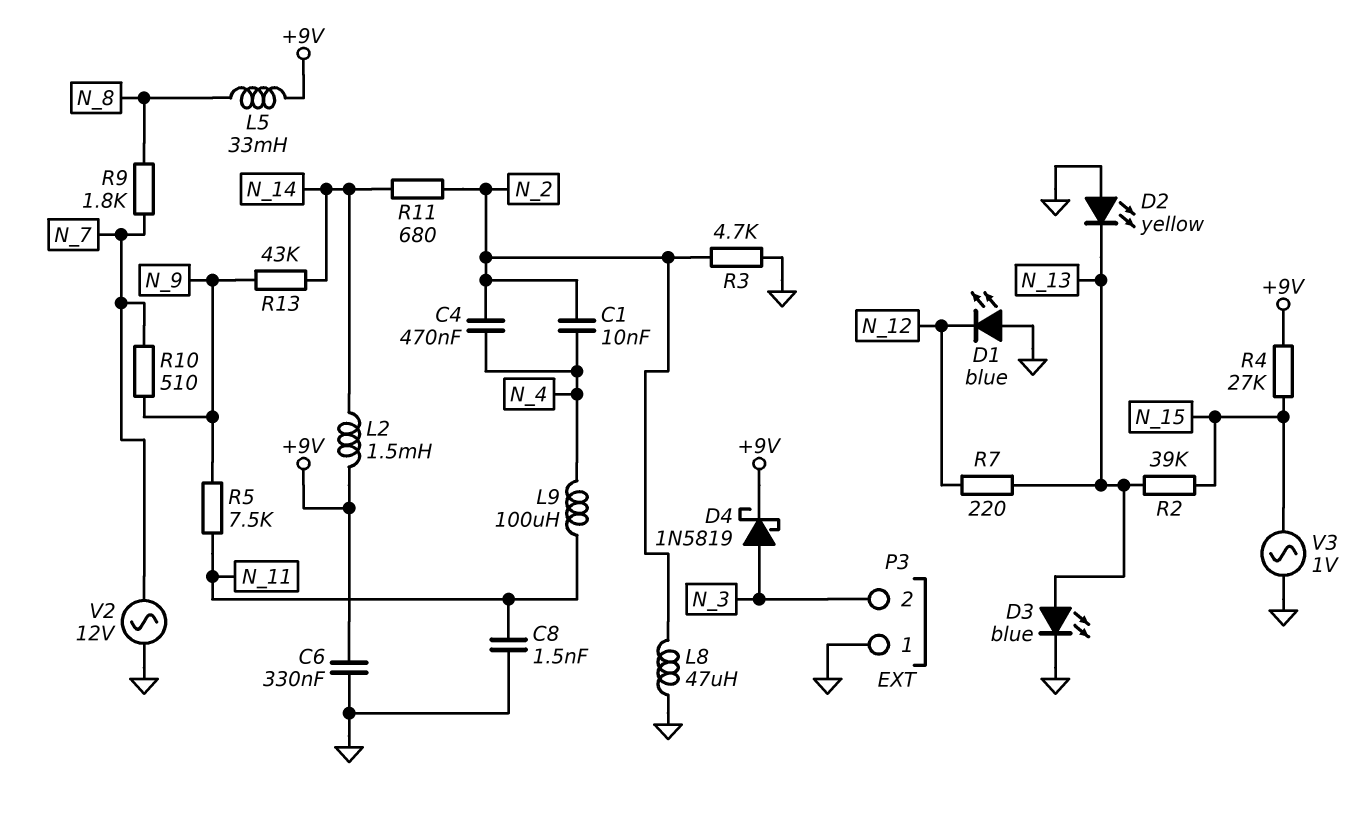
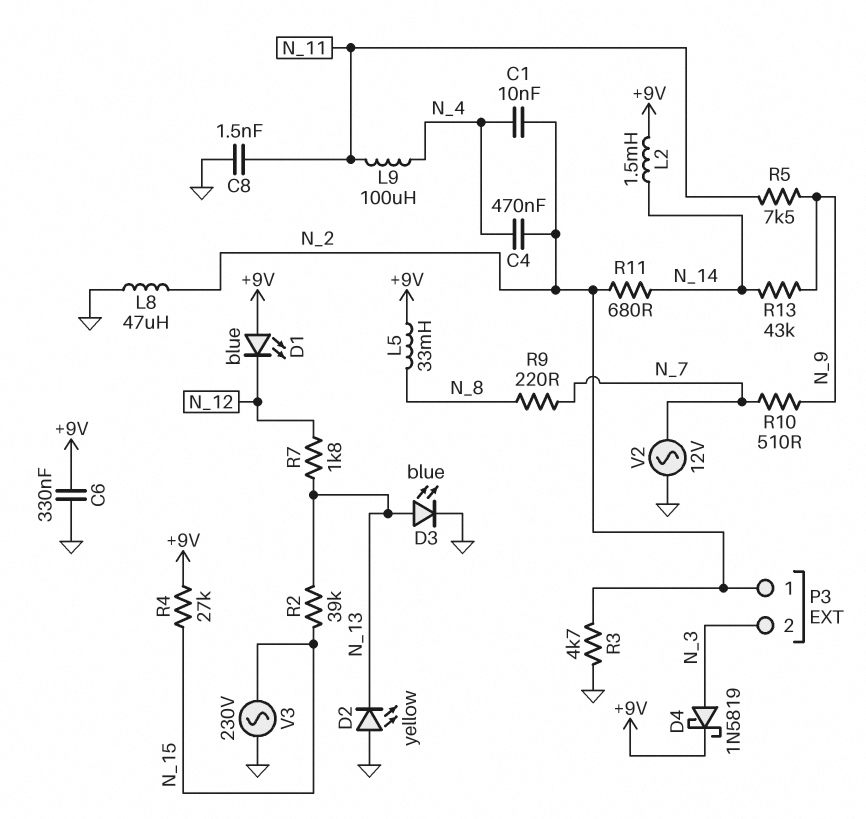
D1: LED blue (A GND, K N_12) -> LED blue (A +9V, K N_12)
P3 pin 1: GND -> N_2
R7: 220 (N_12, N_13) -> 1.8k (N_12, N_13)
R9: 1.8k (N_7, N_8) -> 220 (N_7, N_8)
V3: AC 1V (GND, N_15) -> AC 230V (GND, N_15)

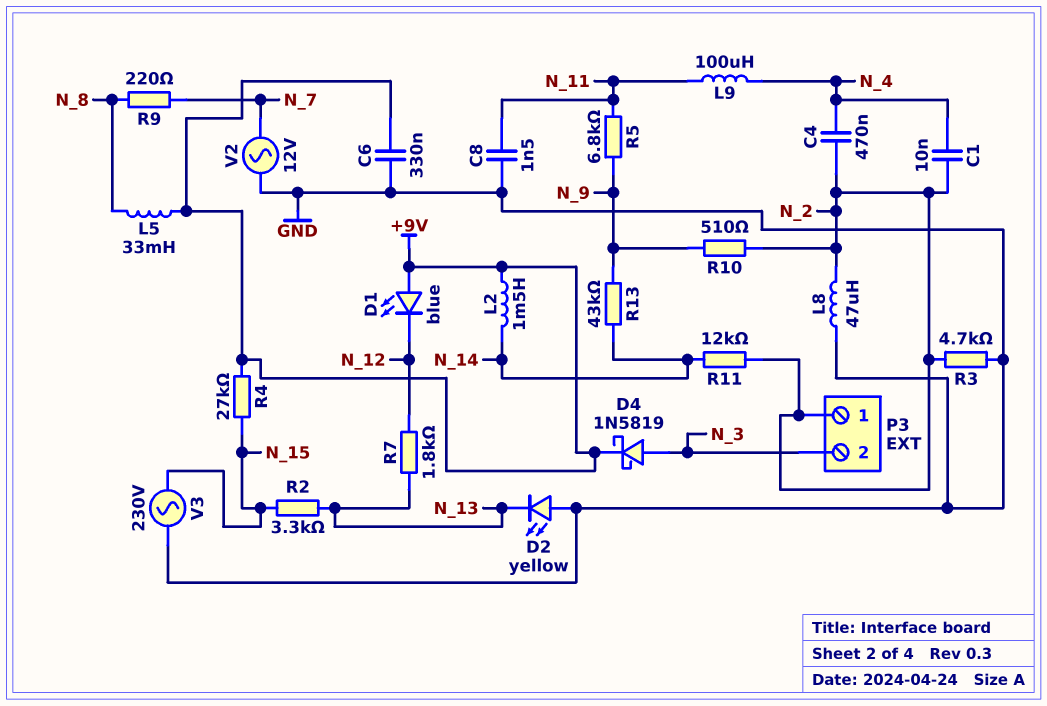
D3: LED blue (A N_13, K GND) -> none
R2: 39k (N_13, N_15) -> 3.3k (N_13, N_15)
R5: 7.5k (N_9, N_11) -> 6.8k (N_9, N_11)
R10: 510 (N_7, N_9) -> 510 (N_2, N_9)
R11: 680 (N_2, N_14) -> 12k (N_2, N_14)

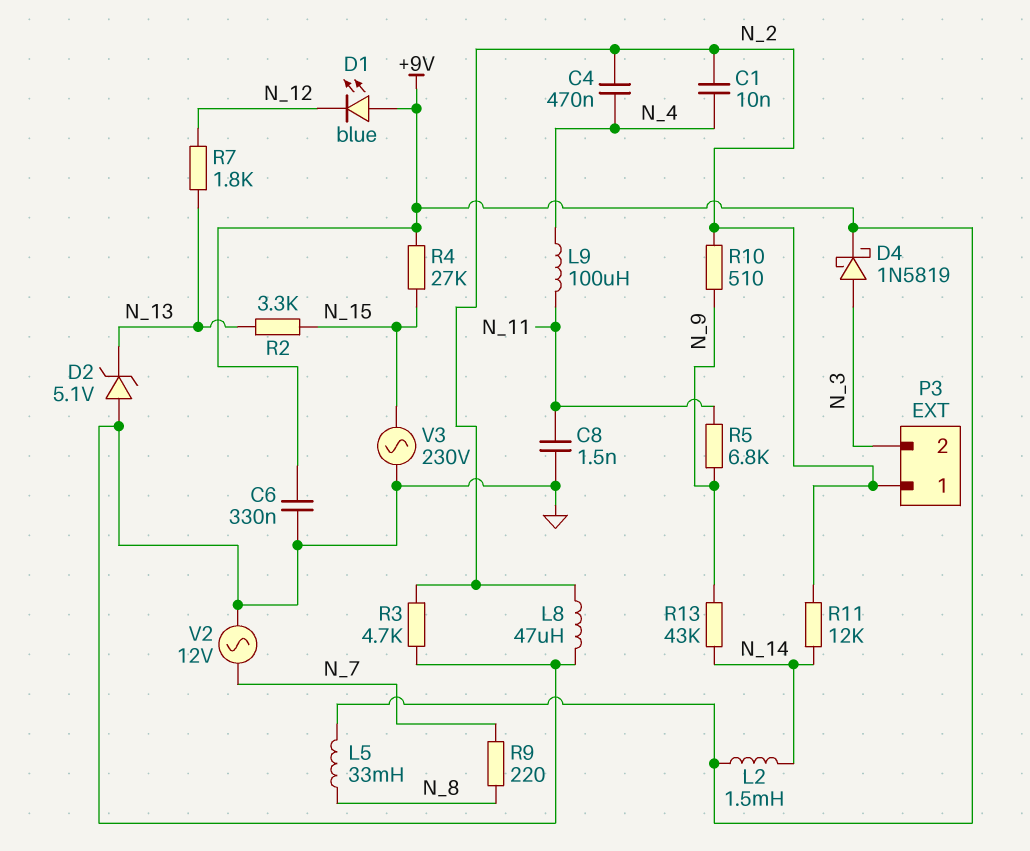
D2: LED yellow (A GND, K N_13) -> zener 5.1V (A GND, K N_13)

